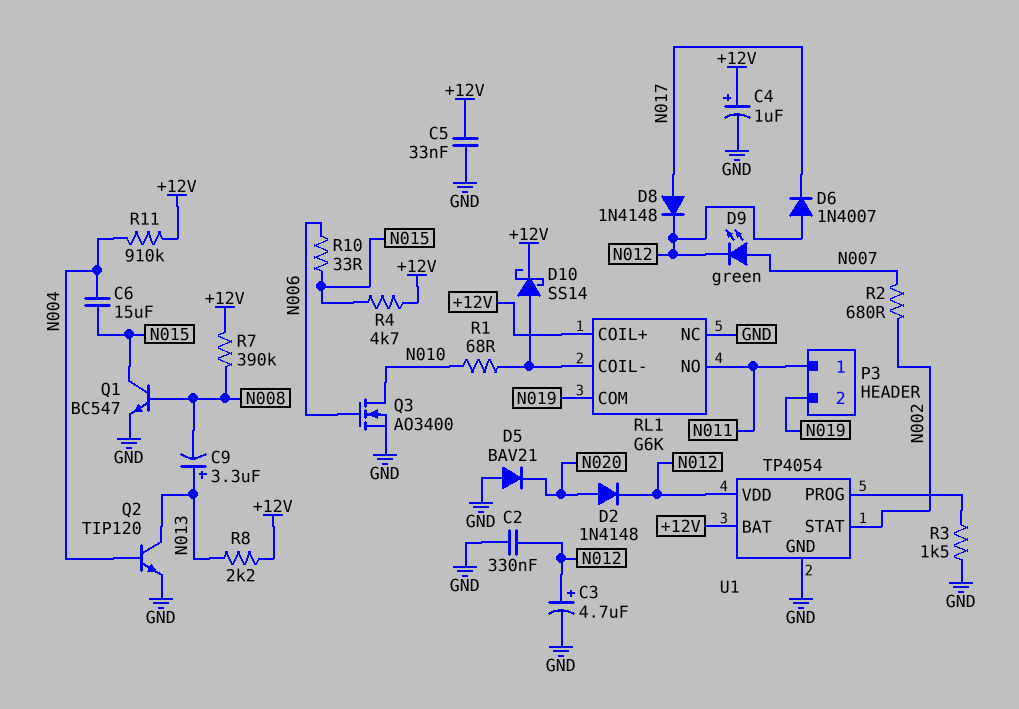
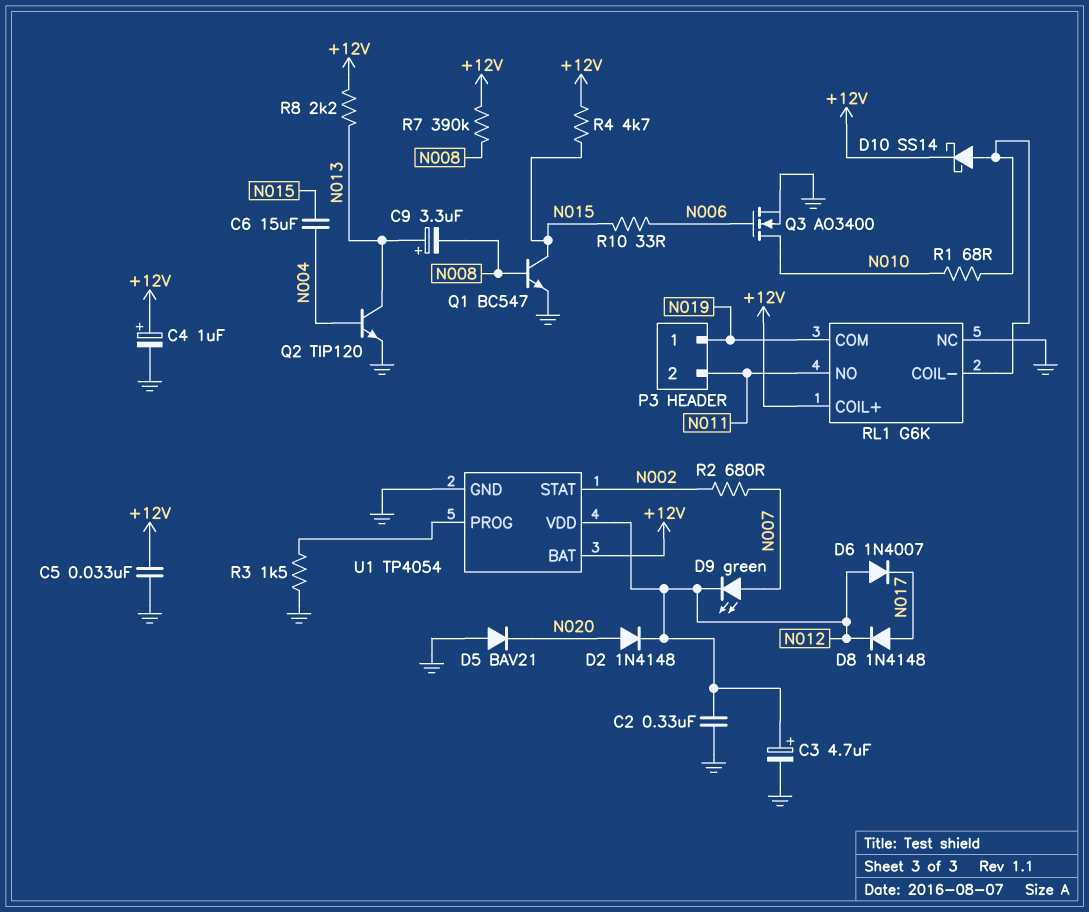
P3 pin 1: N011 -> N019
P3 pin 2: N019 -> N011
R11: 910k (+12V, N004) -> none

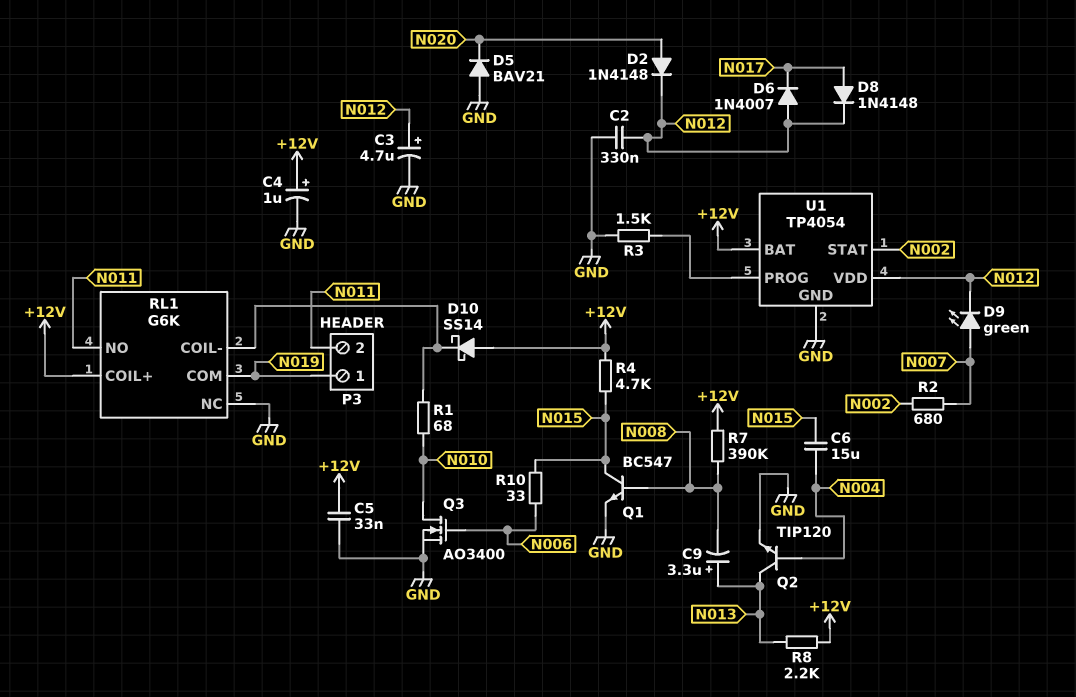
D10: schottky SS14 (A RL1/COIL-, K +12V) -> schottky SS14 (A +12V, K RL1/COIL-)

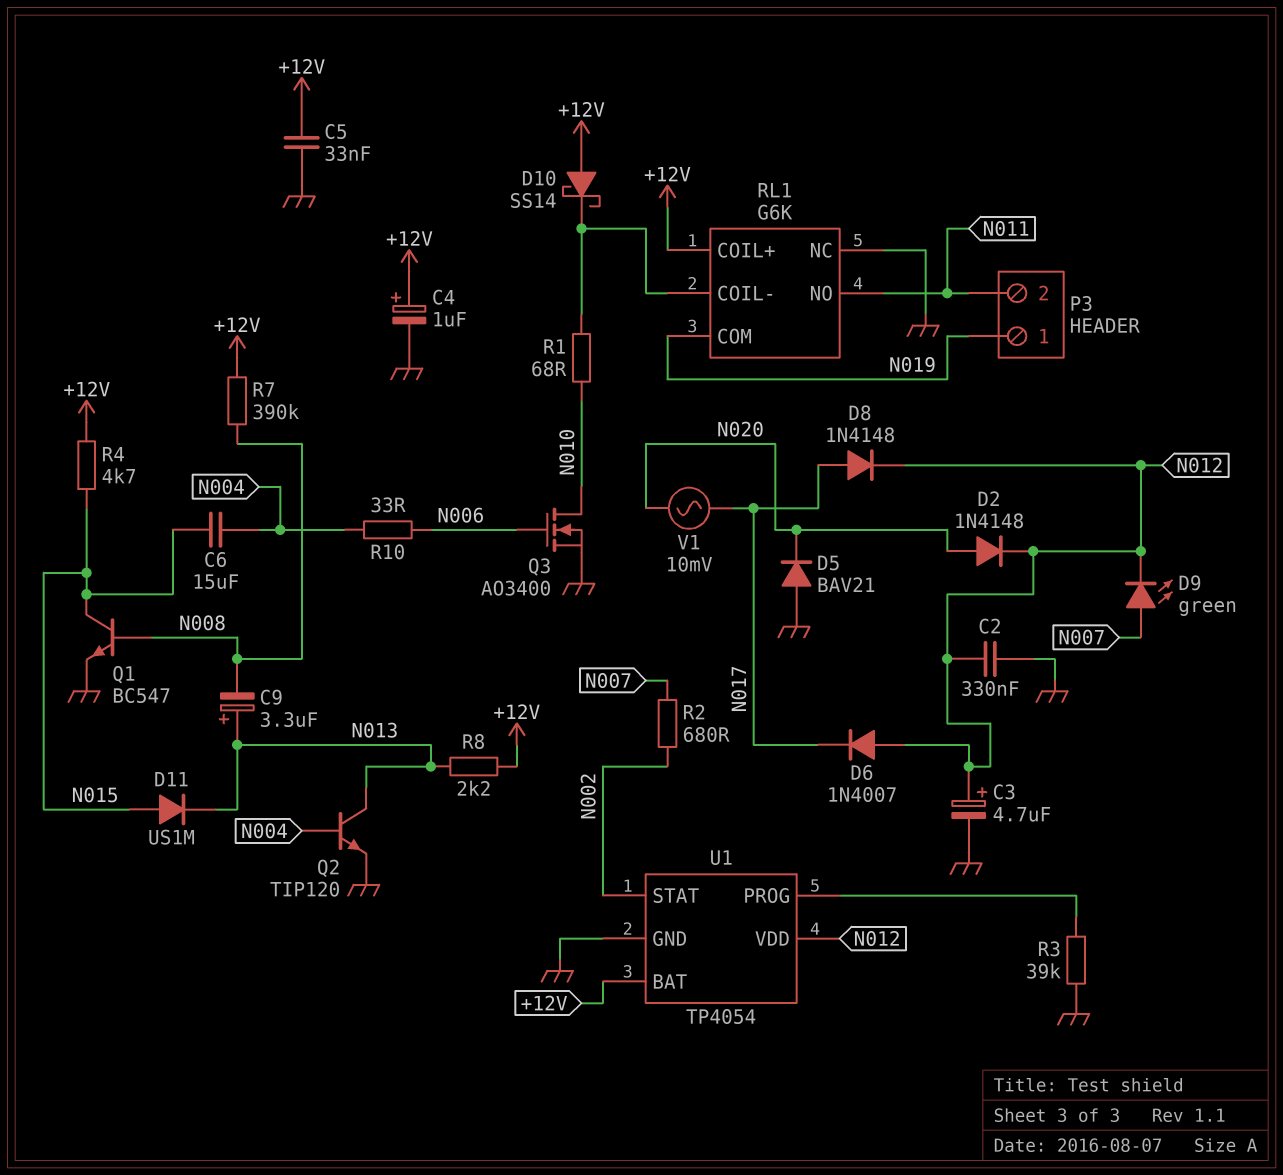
D11: none -> diode US1M (A N015, K N013)
R3: 1.5k (GND, U1/PROG) -> 39k (GND, U1/PROG)
R10: 33 (N006, N015) -> 33 (N004, N006)
V1: none -> AC 10mV (N017, N020)

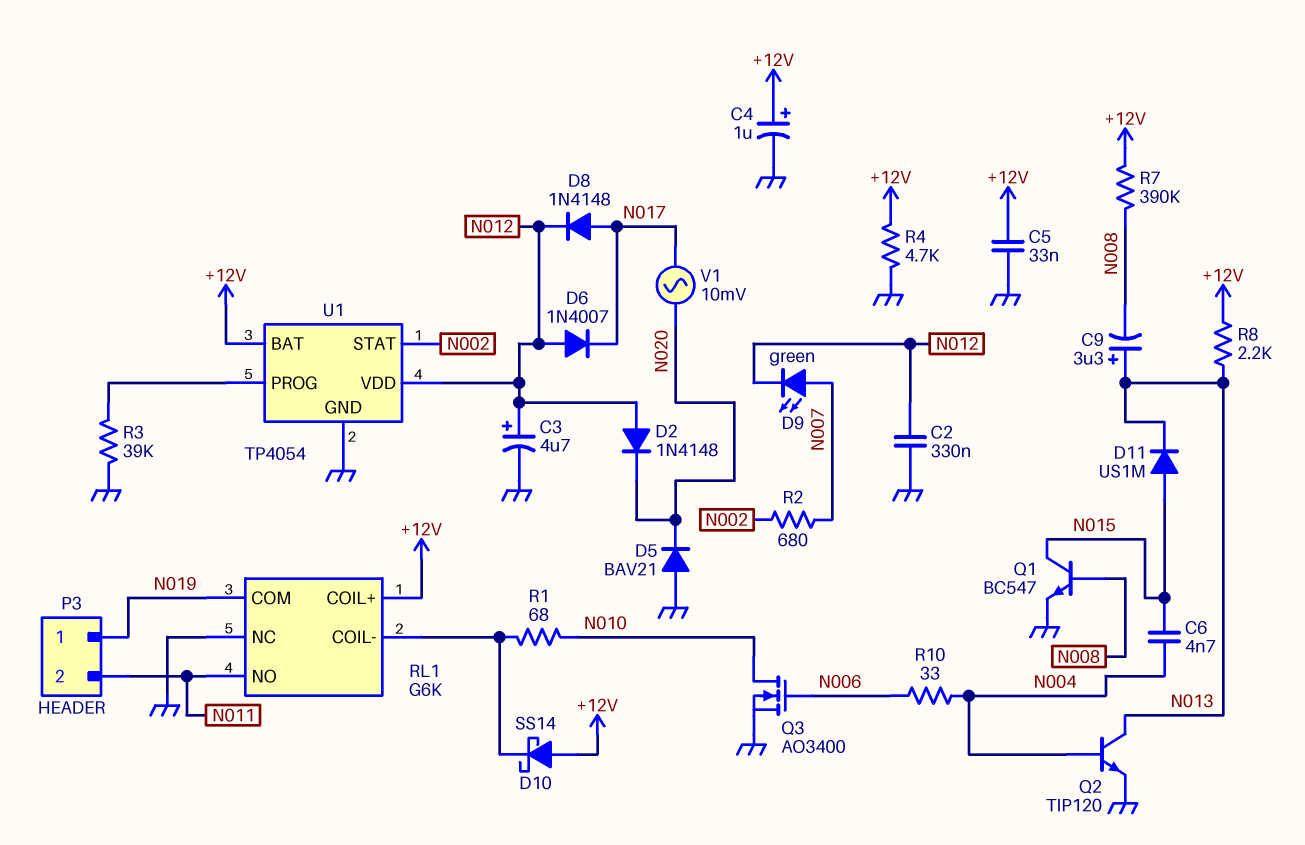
C6: 15uF (N004, N015) -> 4.7nF (N004, N015)
D2: diode 1N4148 (A N020, K N012) -> diode 1N4148 (A N012, K N020)
R4: 4.7k (+12V, N015) -> 4.7k (+12V, GND)

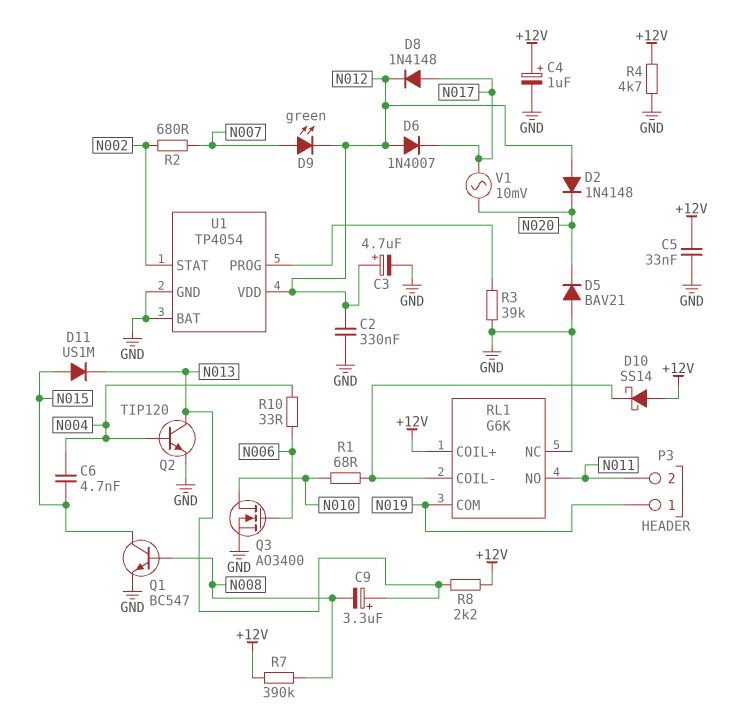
U1 pin BAT: +12V -> GND

